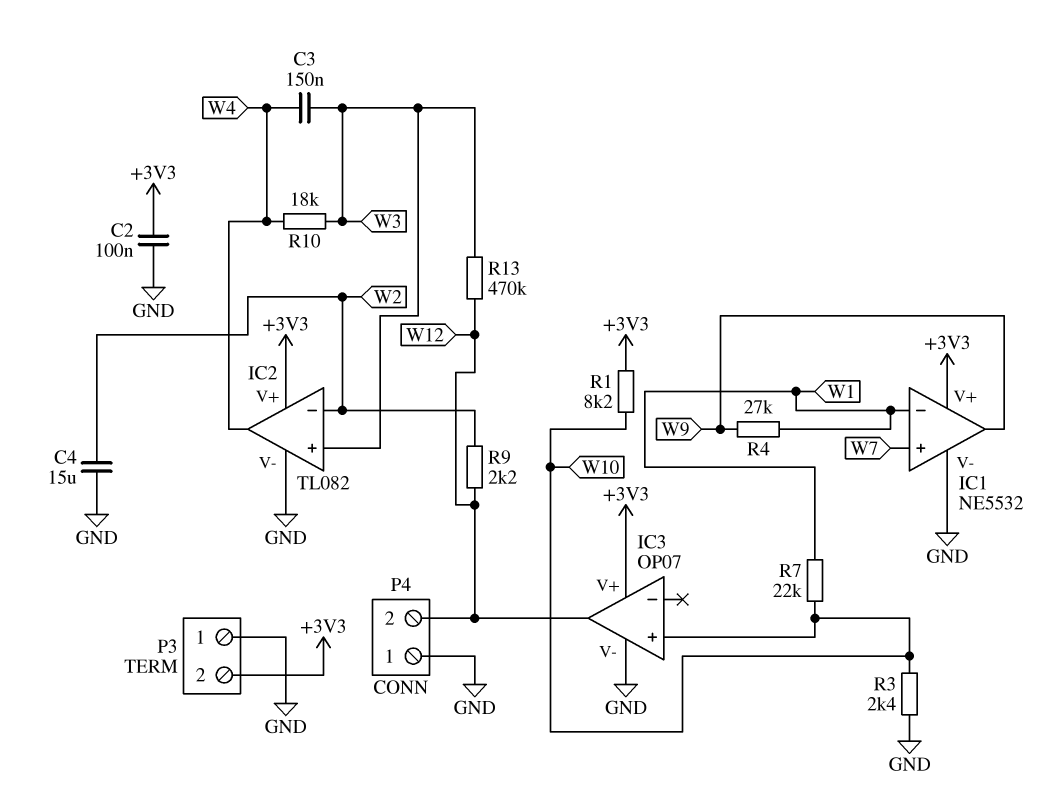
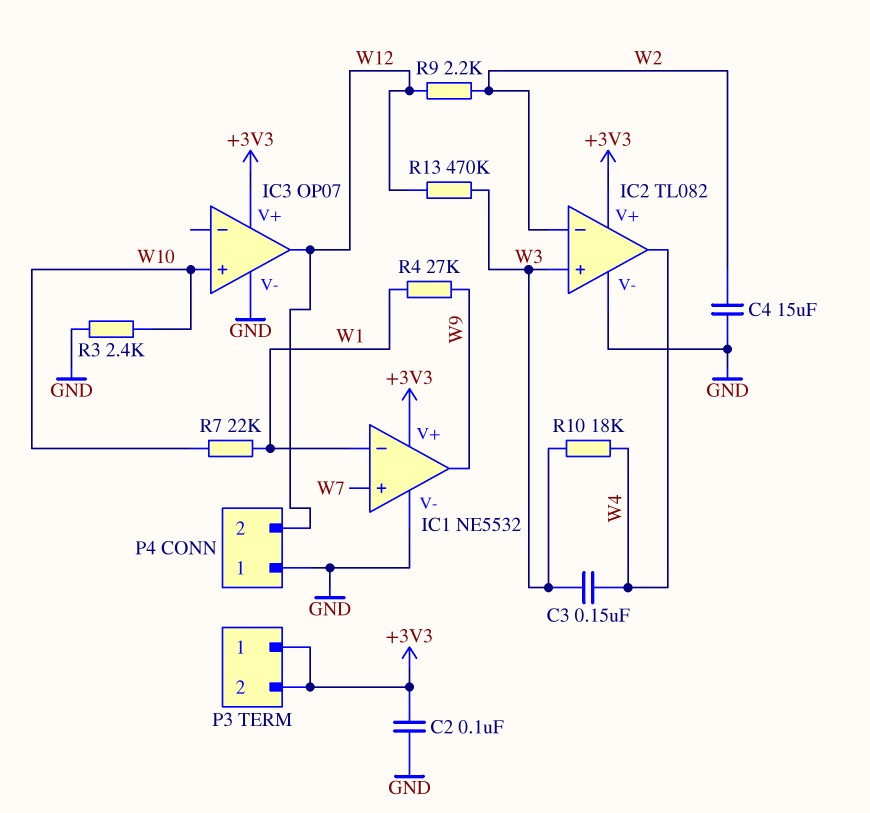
P3 pin 1: GND -> +3V3
R1: 8.2k (+3V3, W10) -> none

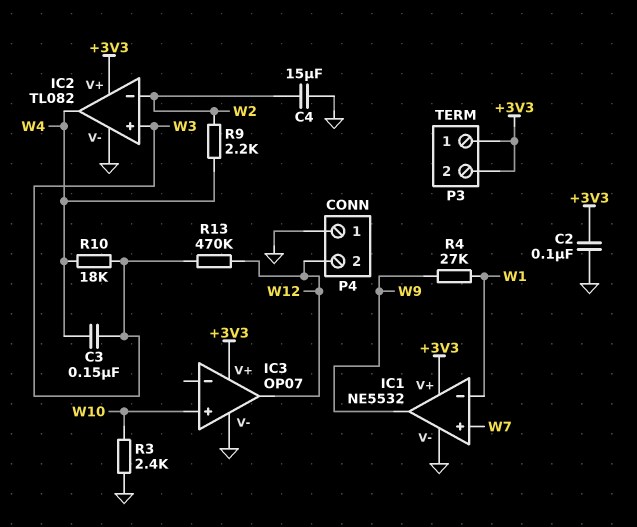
R7: 22k (W1, W10) -> none
R9: 2.2k (W2, W12) -> 2.2k (W2, W4)

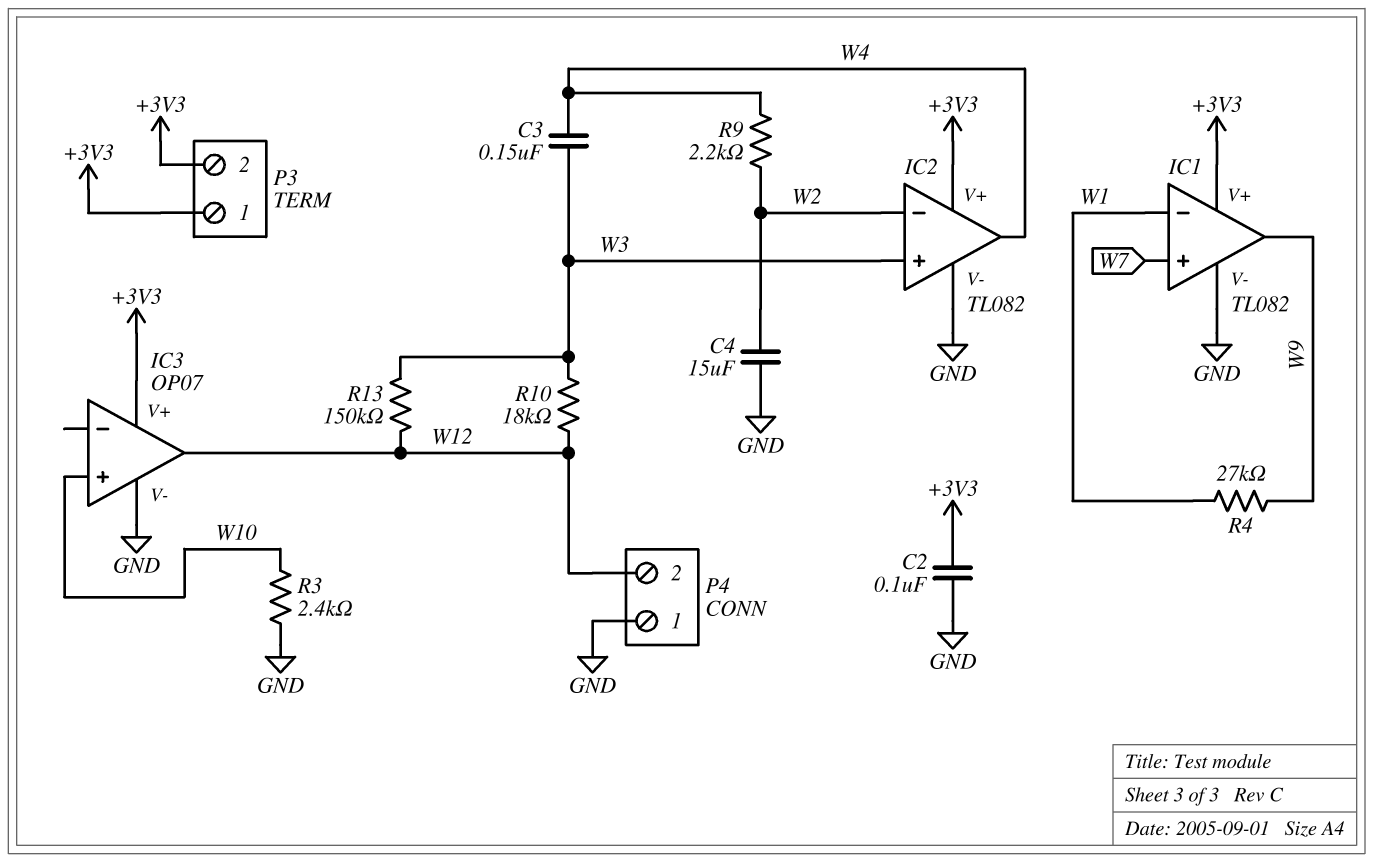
IC1: NE5532 -> TL082
R10: 18k (W3, W4) -> 18k (W3, W12)
R13: 470k (W3, W12) -> 150k (W3, W12)

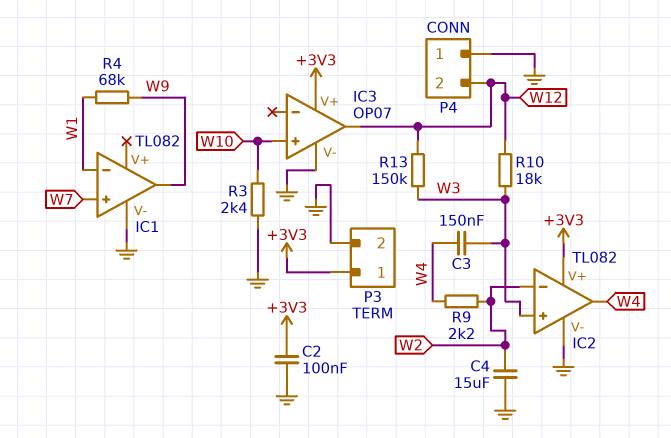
IC1 pin V+: +3V3 -> none
P3 pin 2: +3V3 -> GND
R4: 27k (W1, W9) -> 68k (W1, W9)

